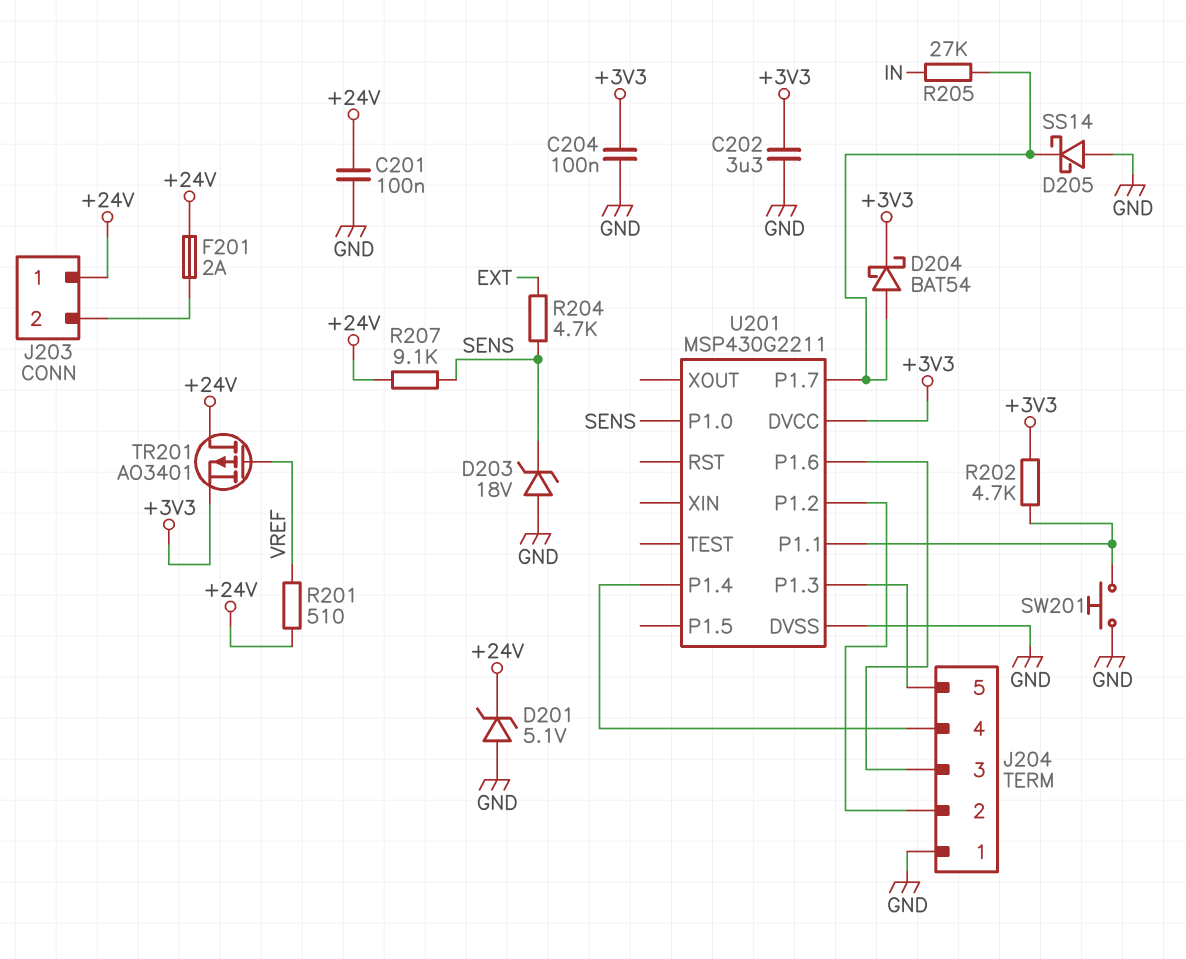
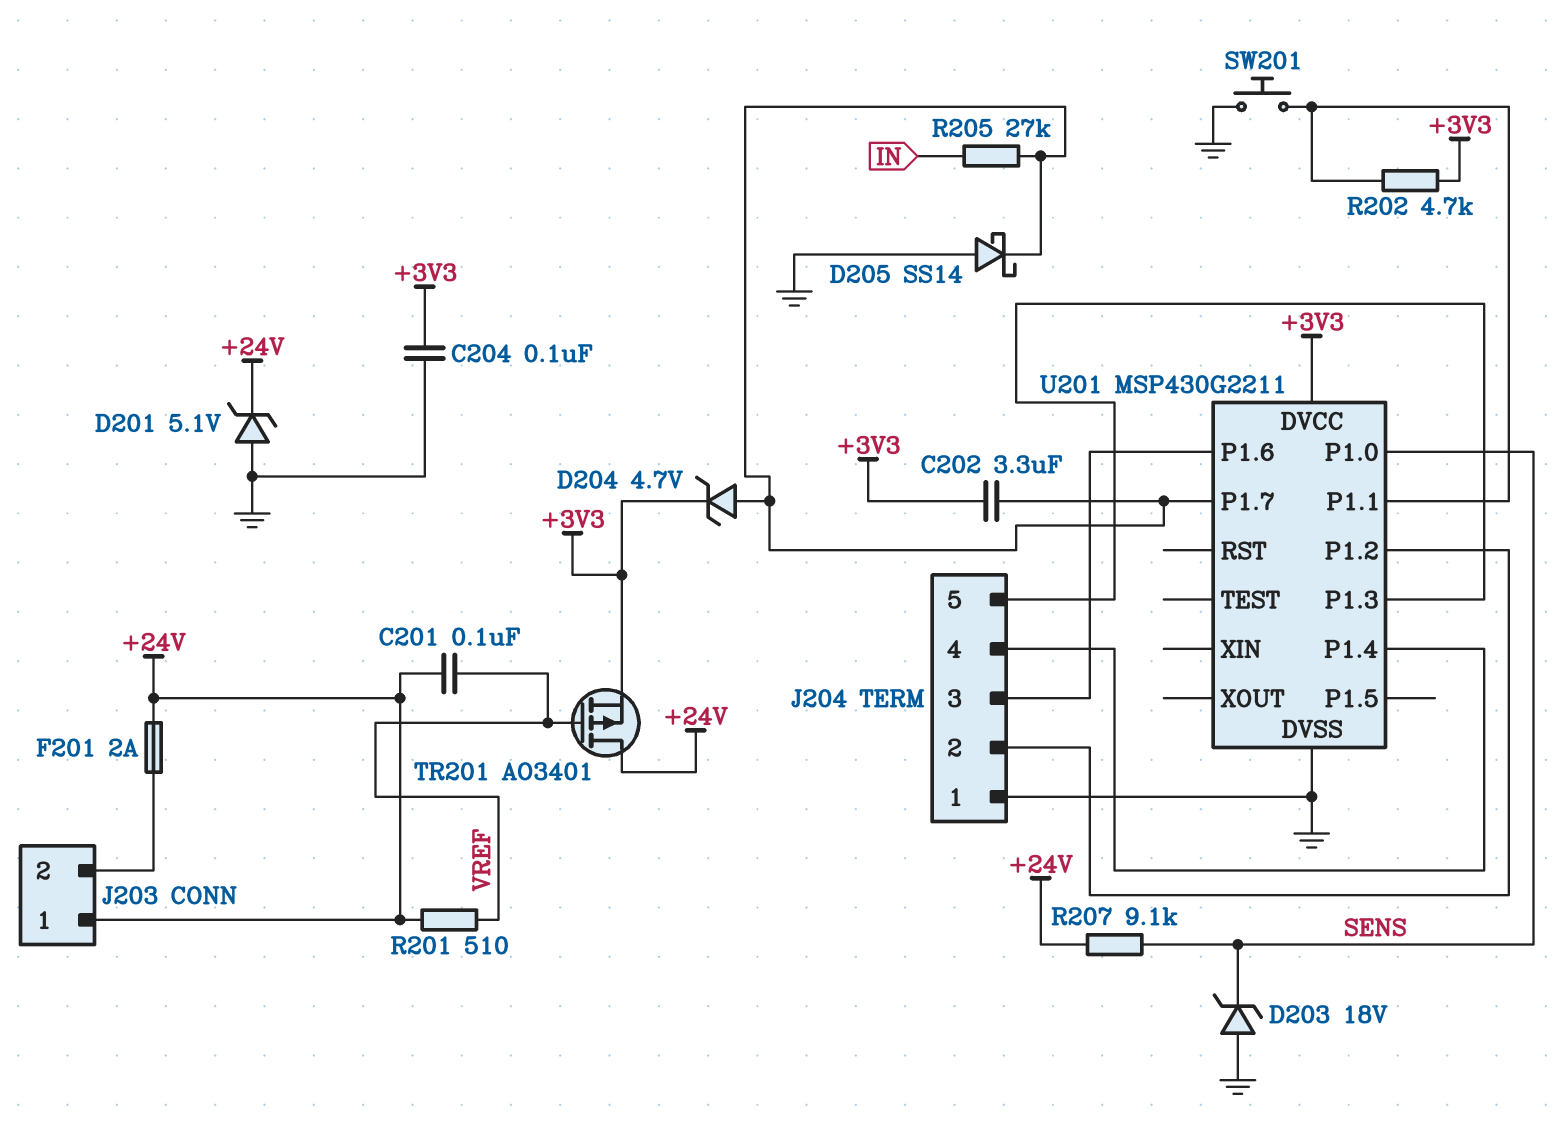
C201: 100nF (+24V, GND) -> 100nF (+24V, VREF)
C202: 3.3uF (+3V3, GND) -> 3.3uF (+3V3, U201/P1.7)
D204: schottky BAT54 (A U201/P1.7, K +3V3) -> zener 4.7V (A U201/P1.7, K +3V3)
R204: 4.7k (EXT, SENS) -> none

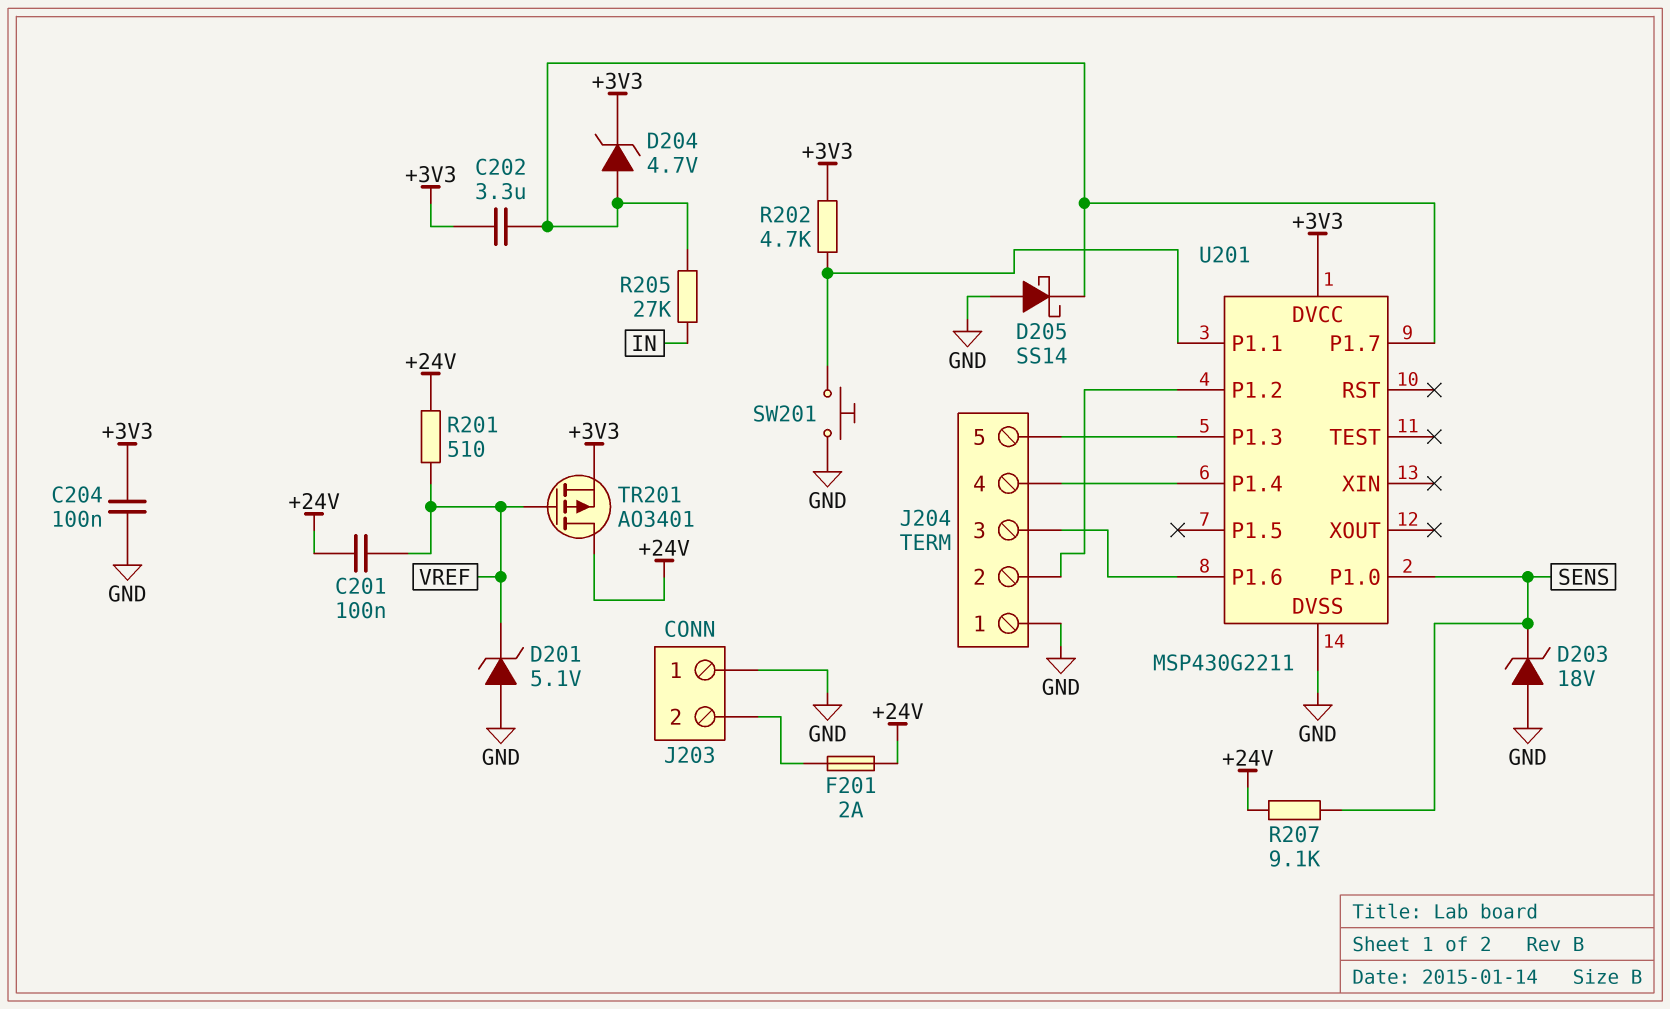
D201: zener 5.1V (A GND, K +24V) -> zener 5.1V (A GND, K VREF)
J203 pin 1: +24V -> GND

